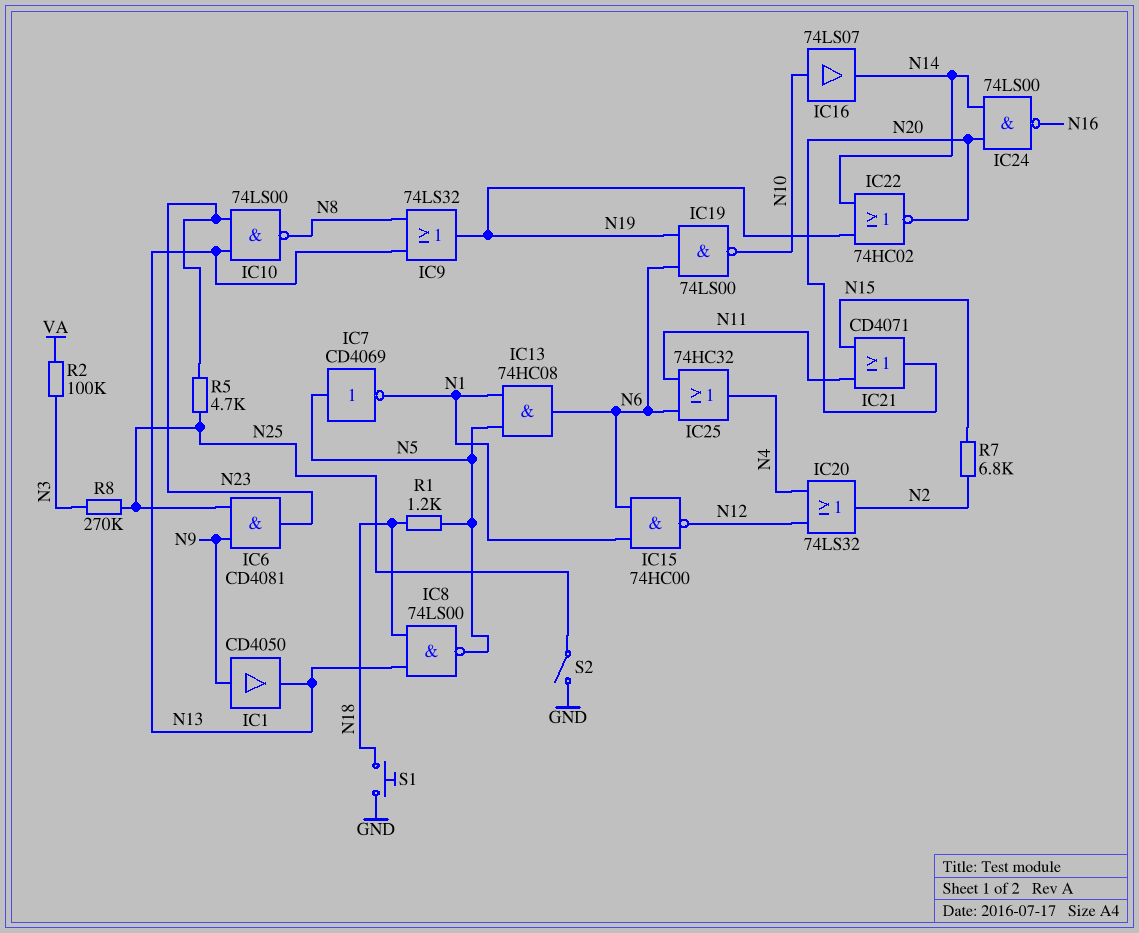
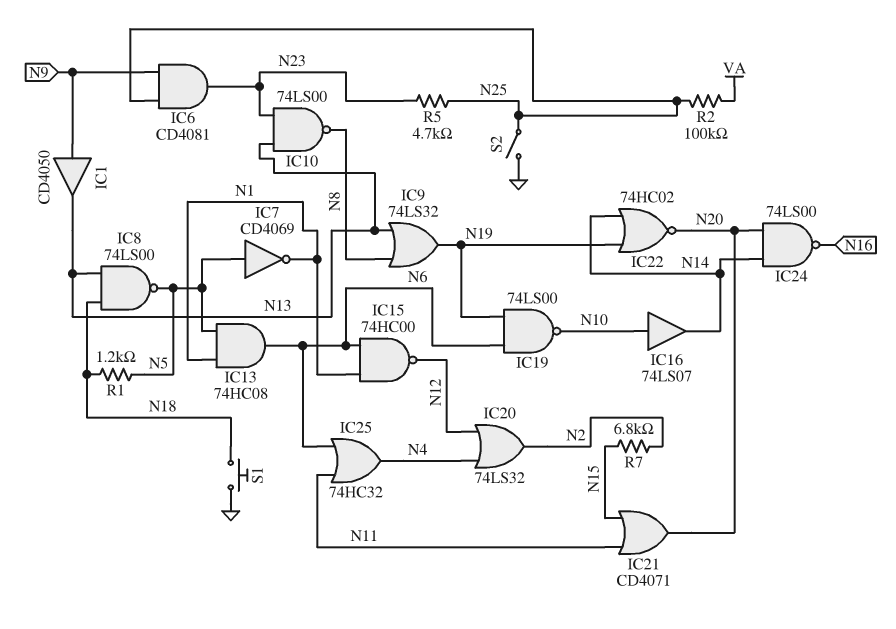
R2: 100k (N3, VA) -> 100k (N25, VA)
R8: 270k (N3, N25) -> none

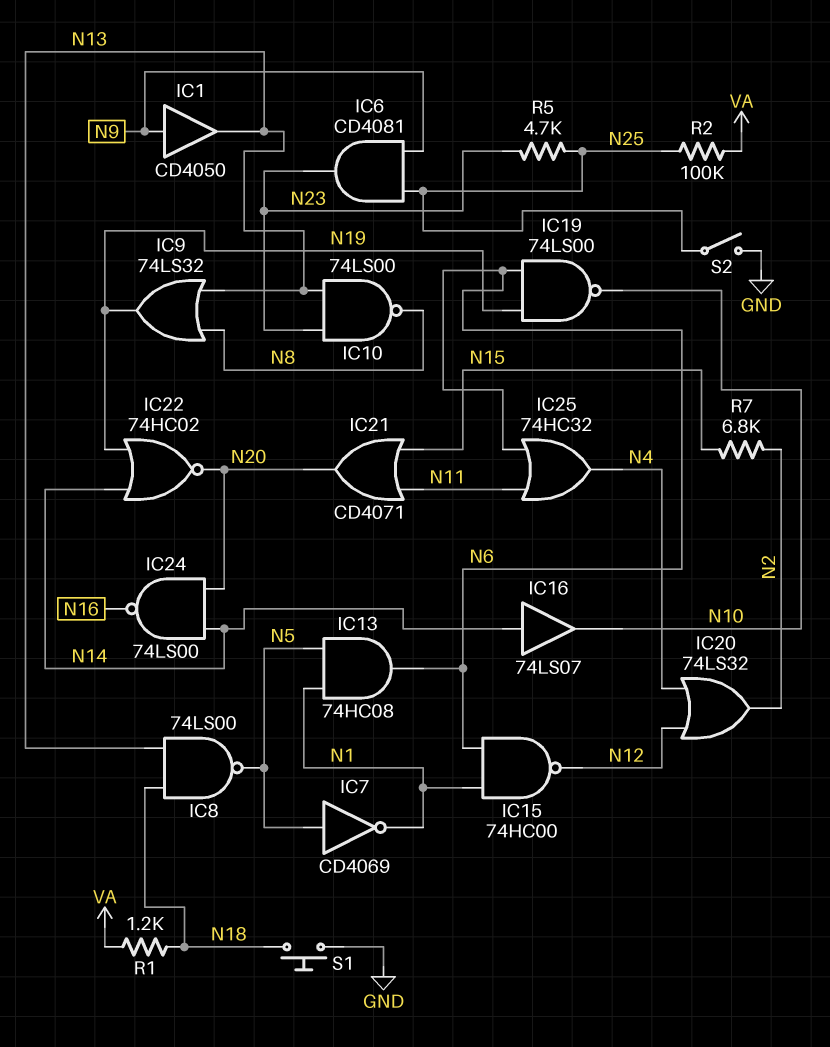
IC16: buffer 74LS07 (in N10, out N14) -> buffer 74LS07 (in N14, out N10)
R1: 1.2k (N5, N18) -> 1.2k (N18, VA)

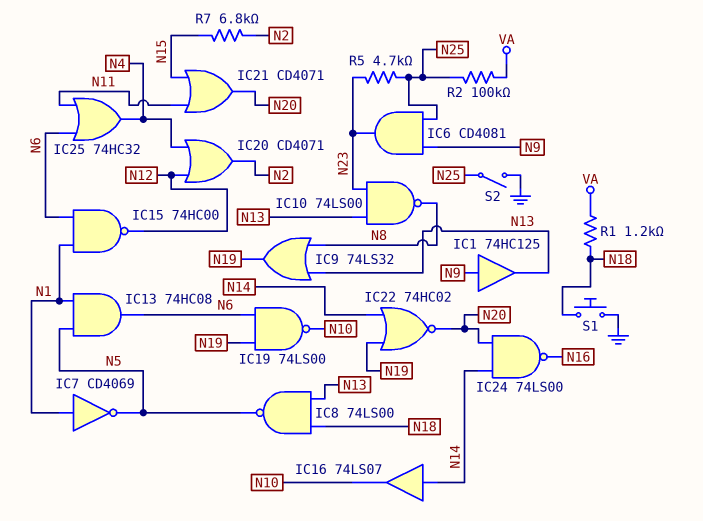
IC1: buffer CD4050 (in N9, out N13) -> buffer 74HC125 (in N9, out N13)
IC7: NOT CD4069 (in N5, out N1) -> NOT CD4069 (in N1, out N5)
IC20: OR 74LS32 (in N4, in N12, out N2) -> OR CD4071 (in N4, in N12, out N2)

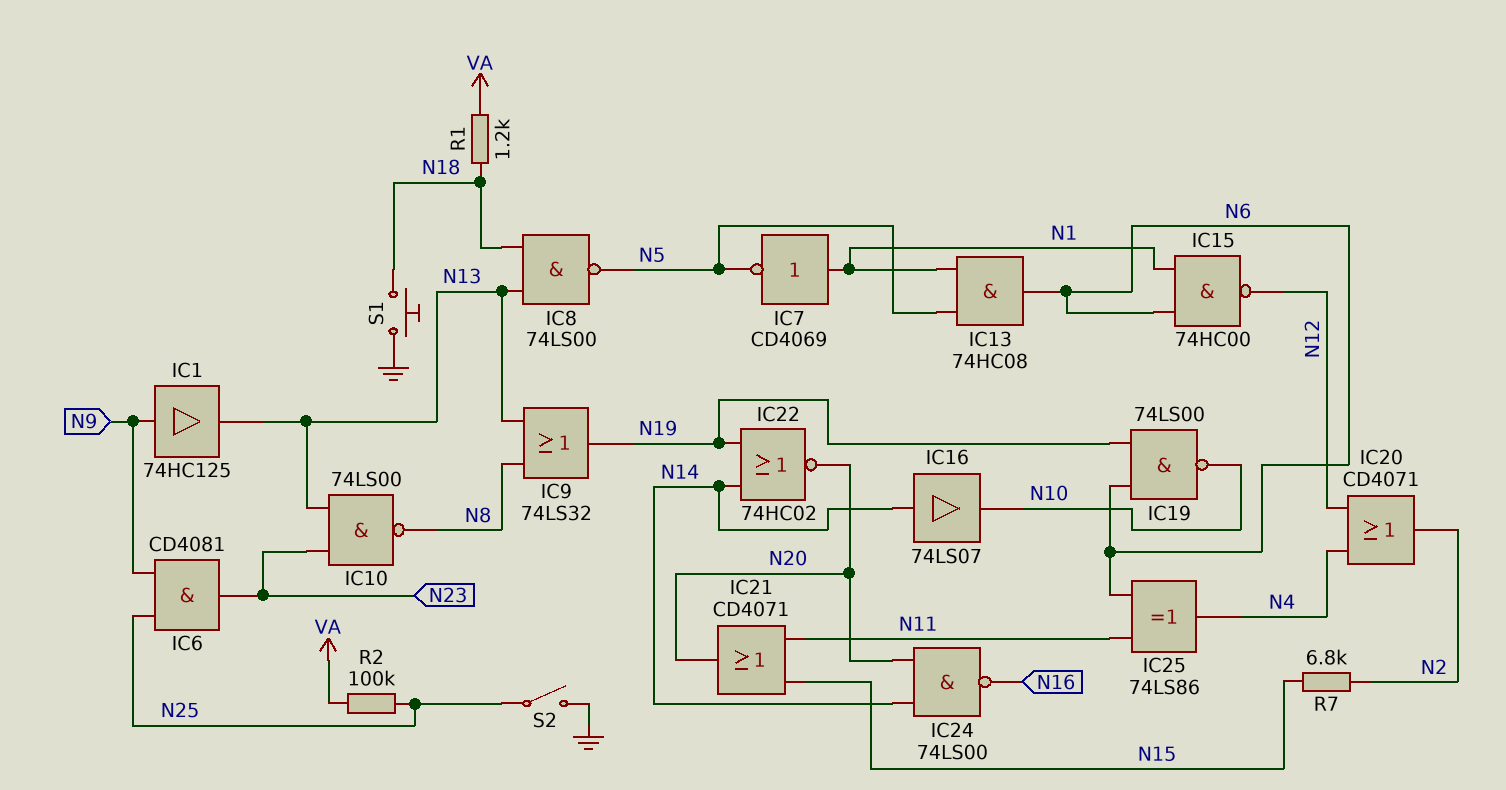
IC25: OR 74HC32 (in N6, in N11, out N4) -> XOR 74LS86 (in N6, in N11, out N4)
R5: 4.7k (N23, N25) -> none

